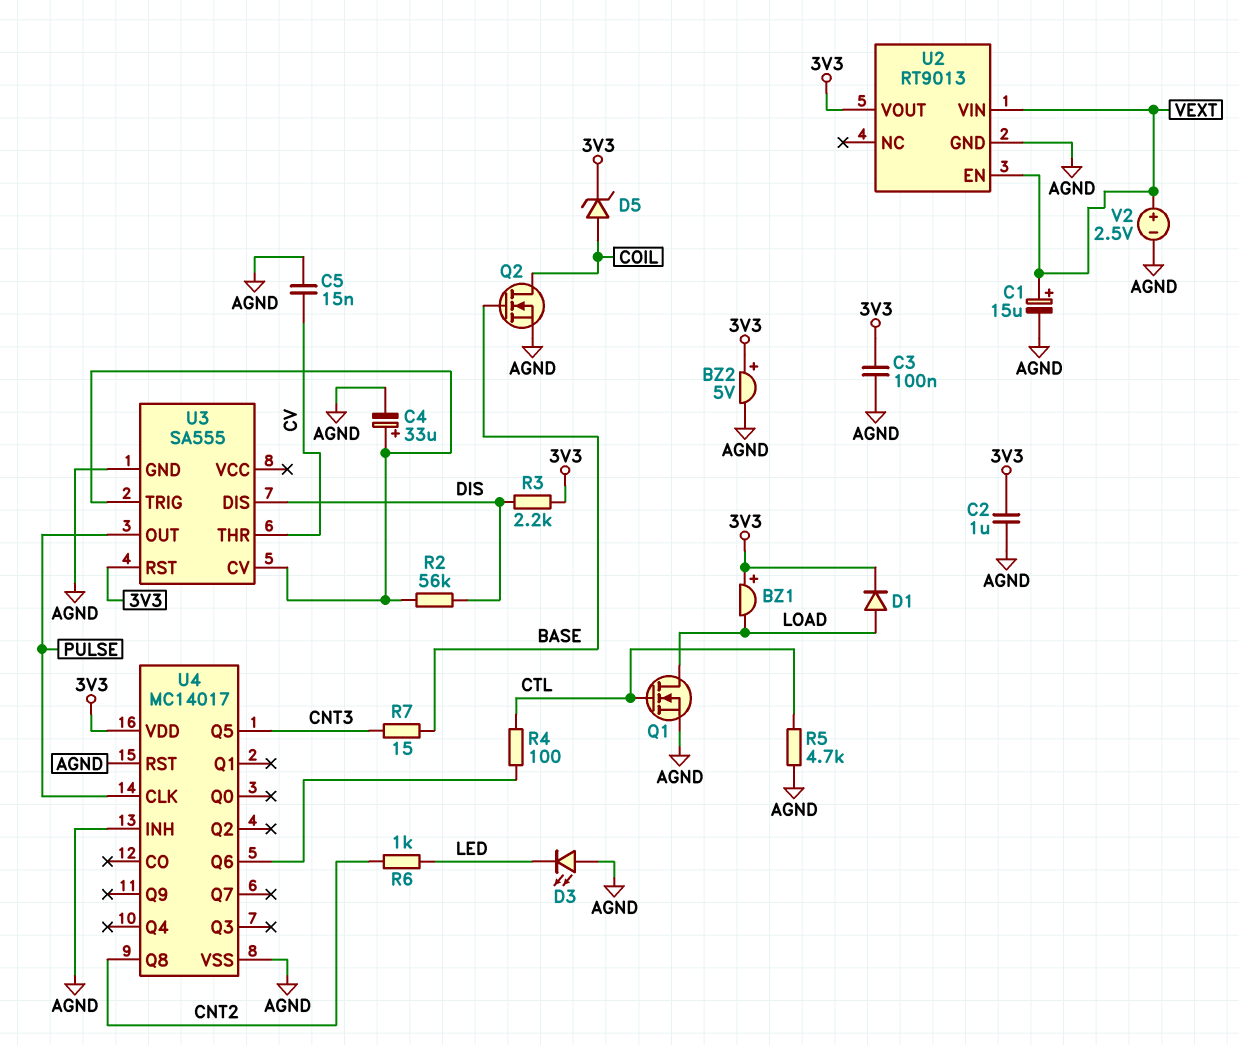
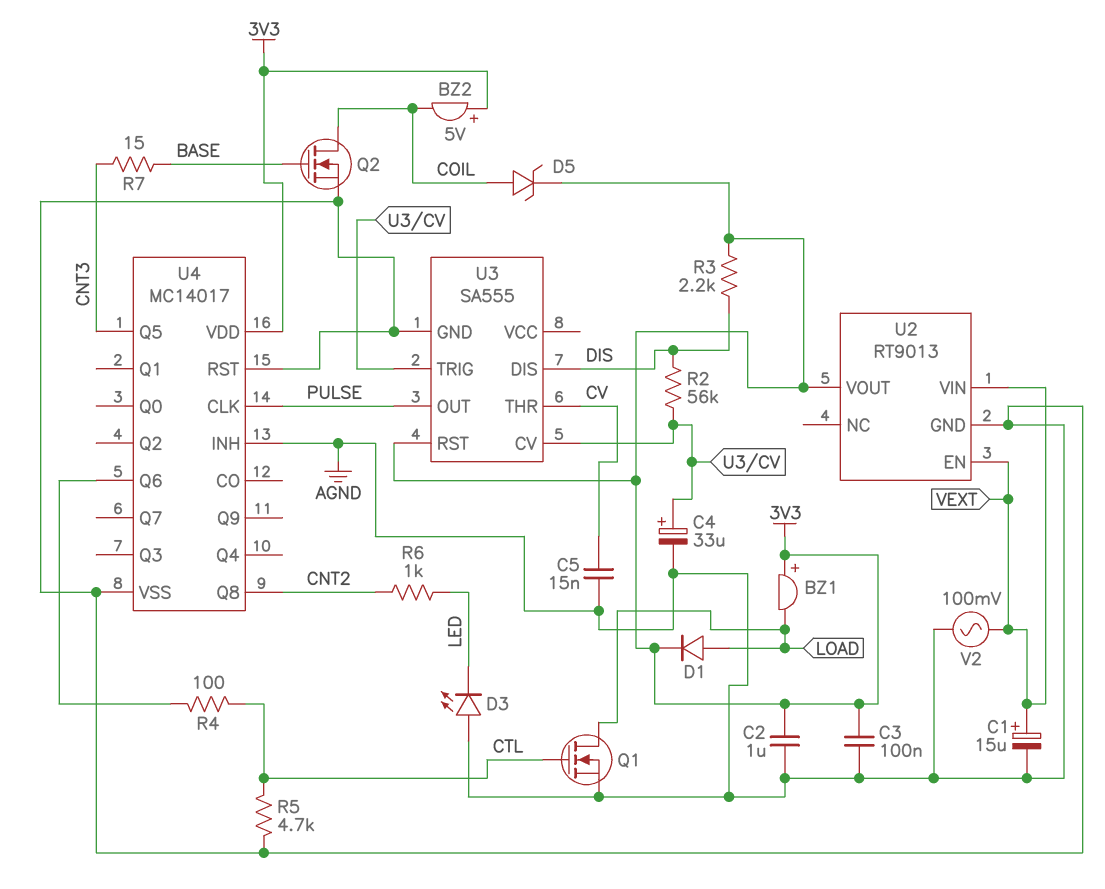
BZ2: buzzer 5V (plus 3V3, minus AGND) -> buzzer 5V (plus 3V3, minus COIL)
V2: 2.5V (plus VEXT, minus AGND) -> AC 100mV (AGND, VEXT)

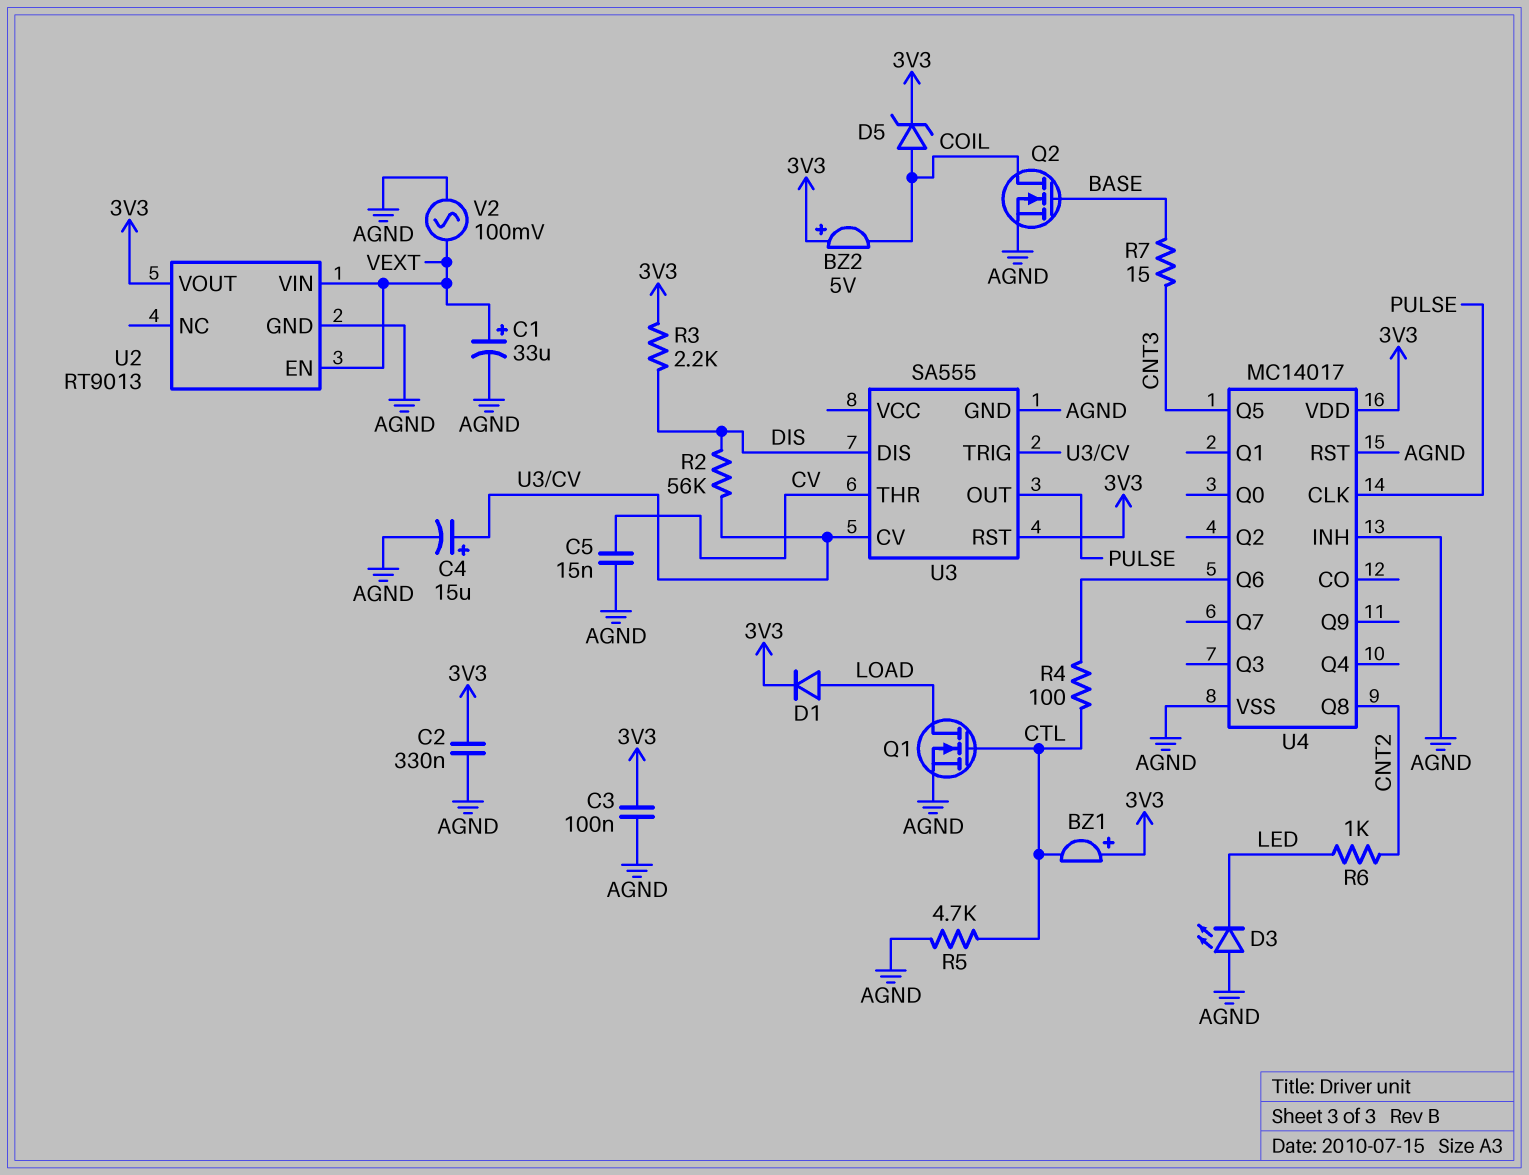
BZ1: buzzer (plus 3V3, minus LOAD) -> buzzer (plus 3V3, minus CTL)
C1: 15uF (plus VEXT, minus AGND) -> 33uF (plus VEXT, minus AGND)
C2: 1uF (3V3, AGND) -> 330nF (3V3, AGND)
C4: 33uF (plus U3/CV, minus AGND) -> 15uF (plus U3/CV, minus AGND)

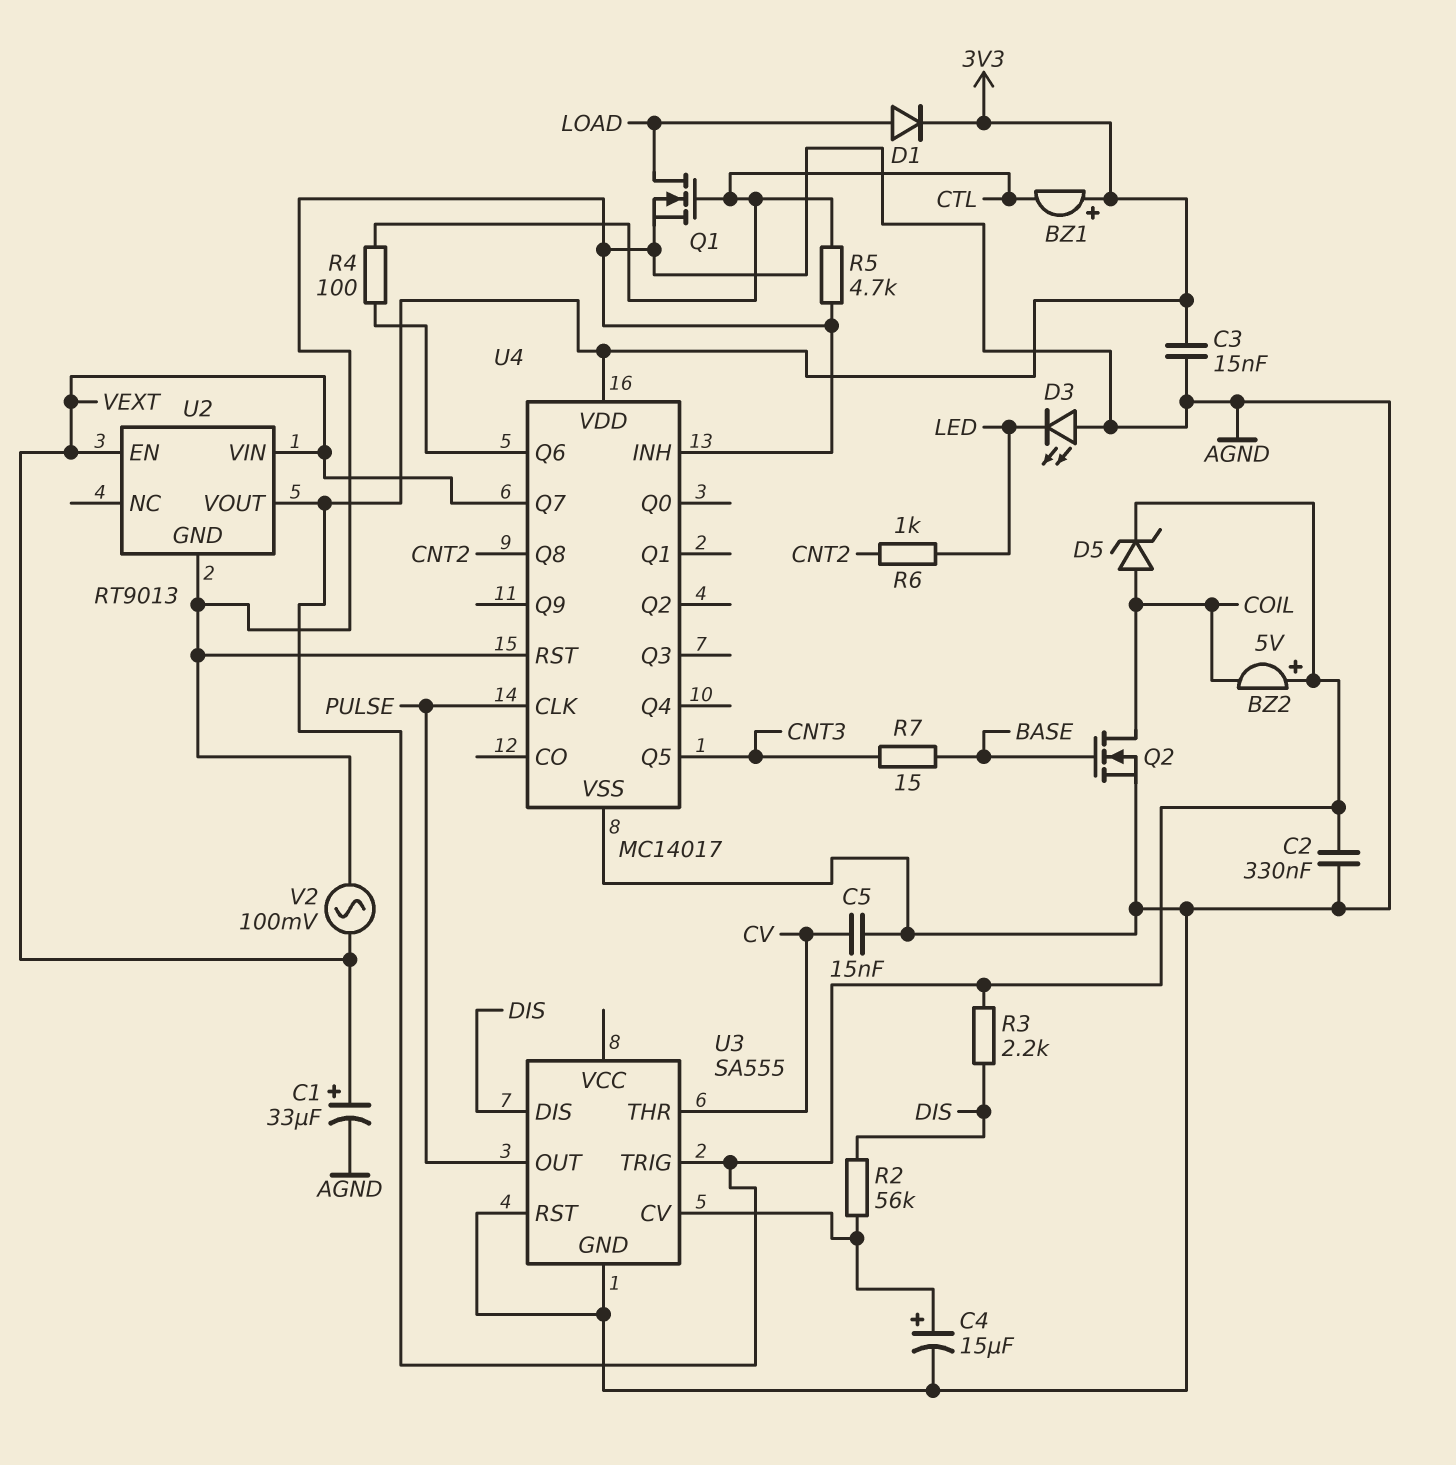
C3: 100nF (3V3, AGND) -> 15nF (3V3, AGND)
U3 pin RST: 3V3 -> AGND
U3 pin TRIG: U3/CV -> 3V3
U4 pin Q7: none -> VEXT

